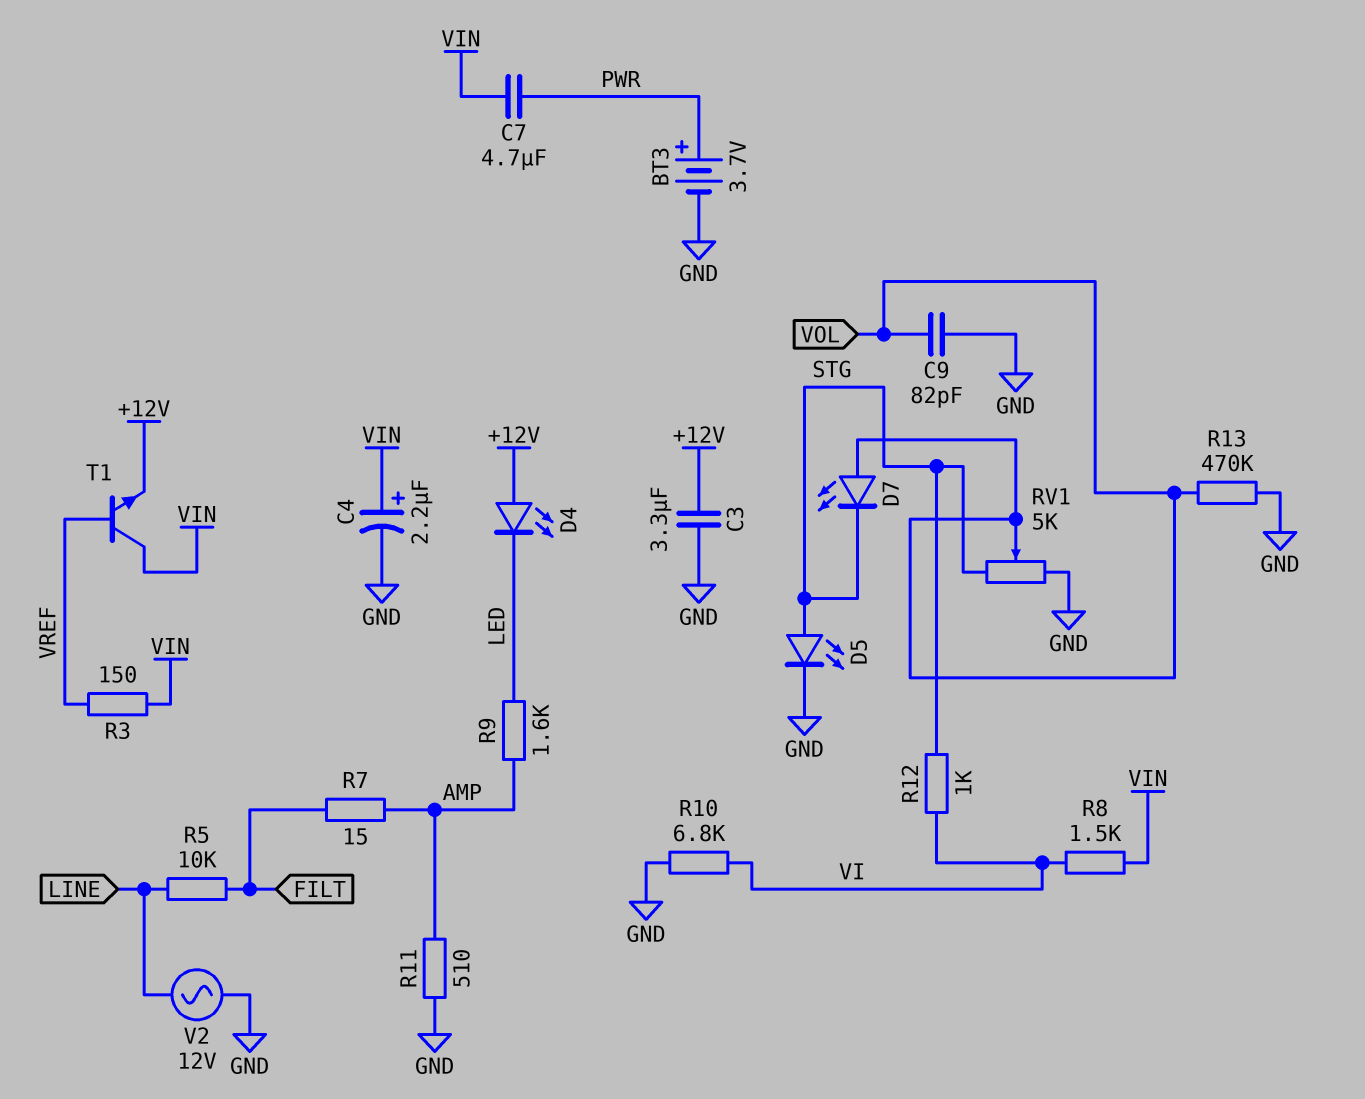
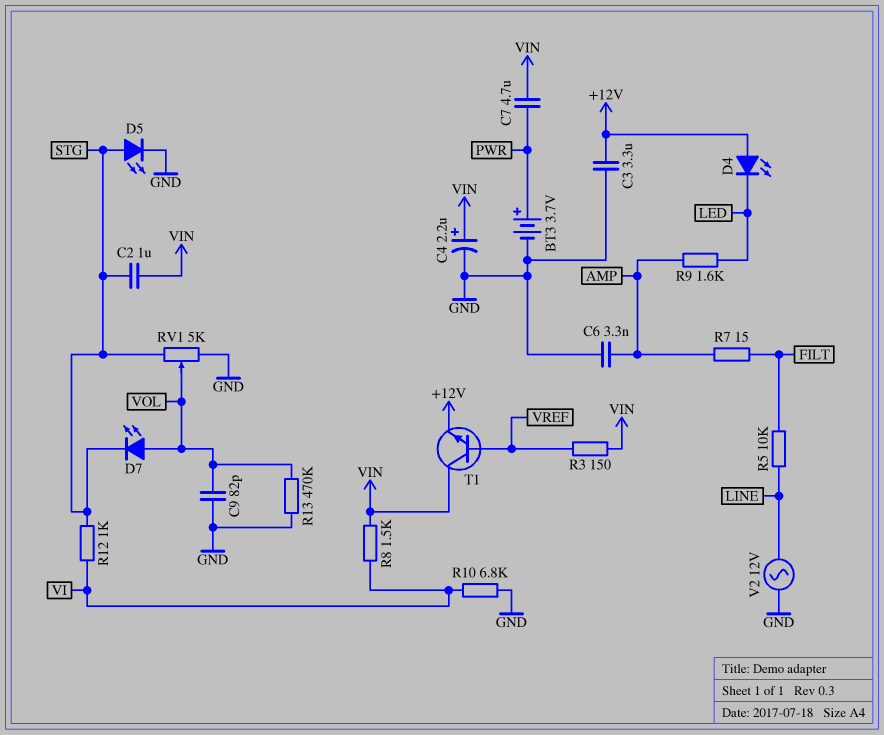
C2: none -> 1uF (STG, VIN)
C6: none -> 3.3nF (AMP, GND)
R11: 510 (AMP, GND) -> none

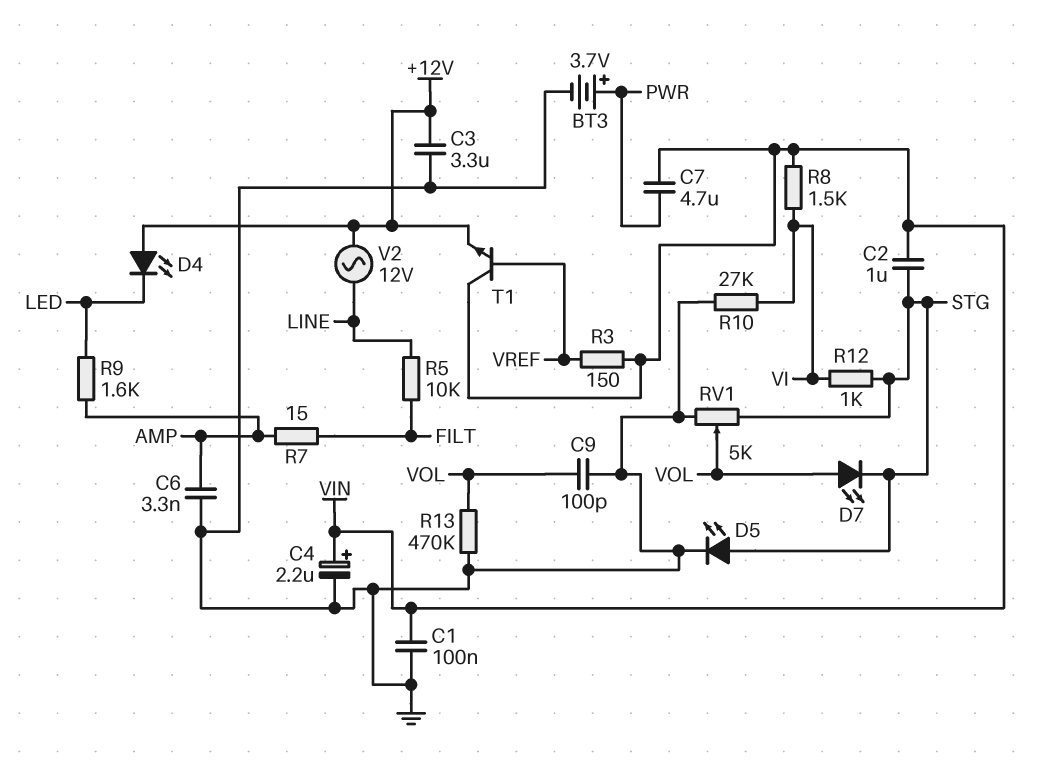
C1: none -> 100nF (GND, VIN)
C9: 82pF (GND, VOL) -> 100pF (GND, VOL)
R10: 6.8k (GND, VI) -> 27k (GND, VI)
V2: AC 12V (GND, LINE) -> AC 12V (+12V, LINE)

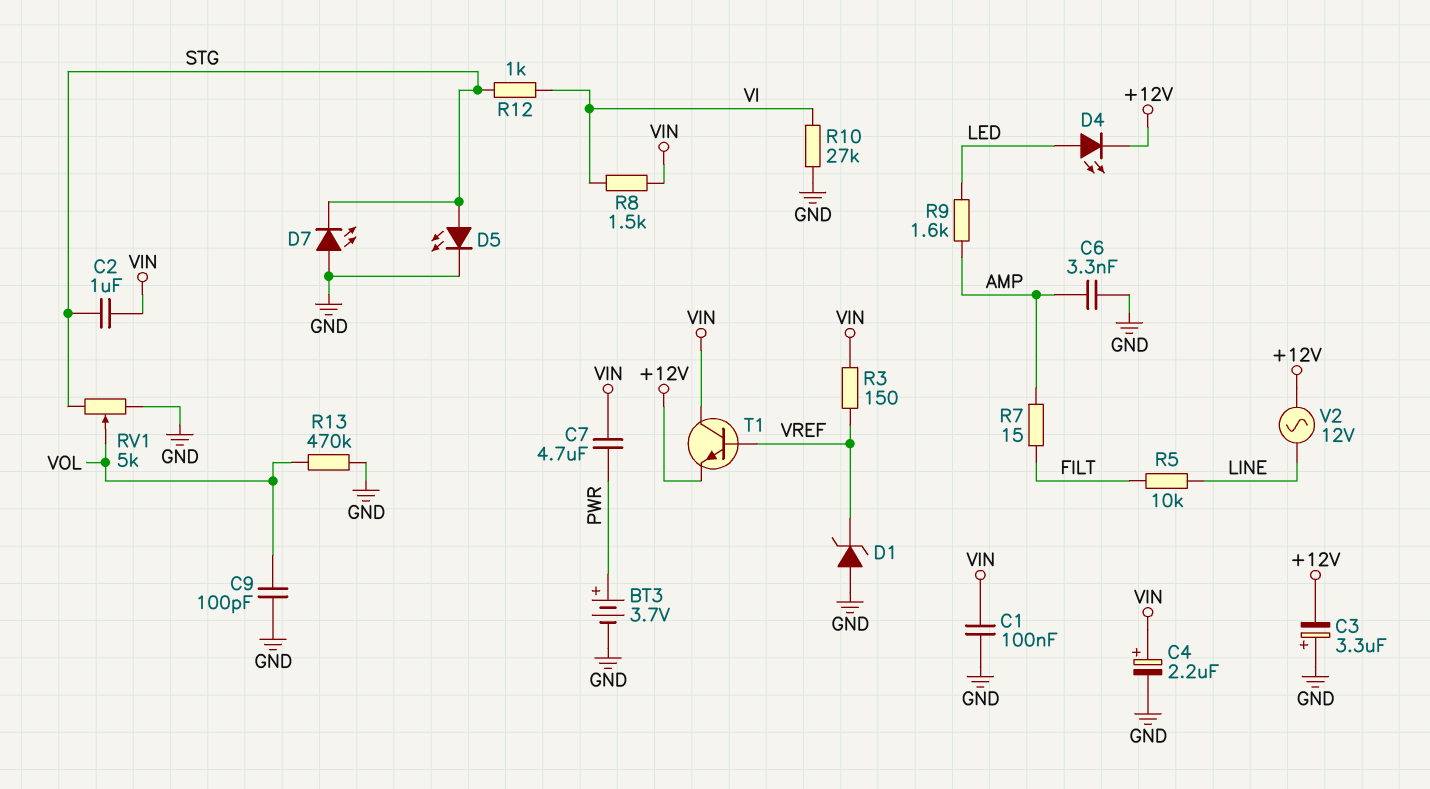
C3: 3.3uF (+12V, GND) -> 3.3uF (plus GND, minus +12V)
D1: none -> zener (A GND, K VREF)
D4: LED (A +12V, K LED) -> LED (A LED, K +12V)
D7: LED (A VOL, K STG) -> LED (A GND, K STG)

